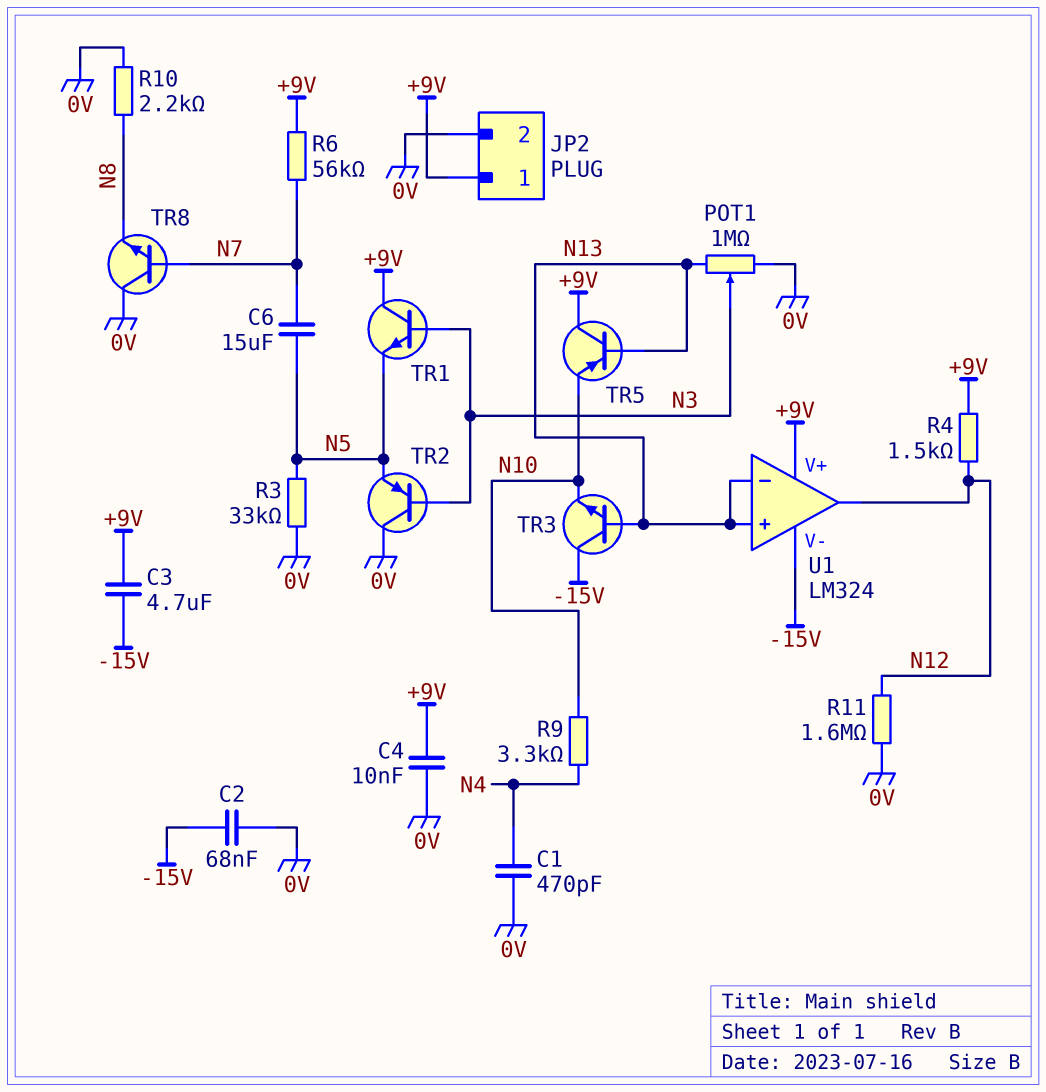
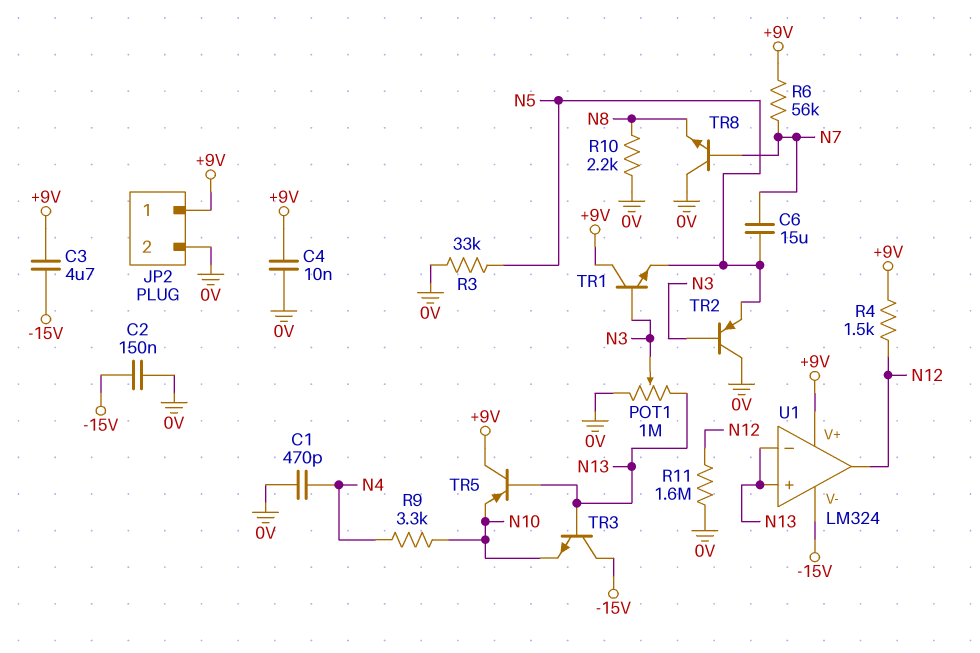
C2: 68nF (-15V, 0V) -> 150nF (-15V, 0V)

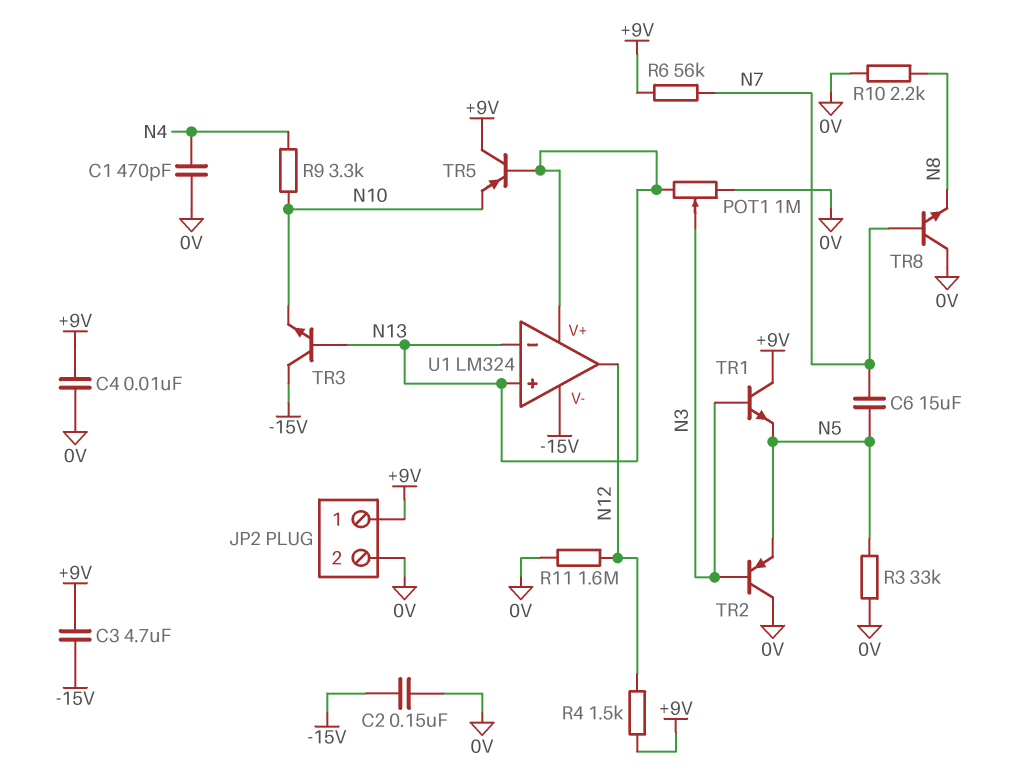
U1 pin V+: +9V -> N13

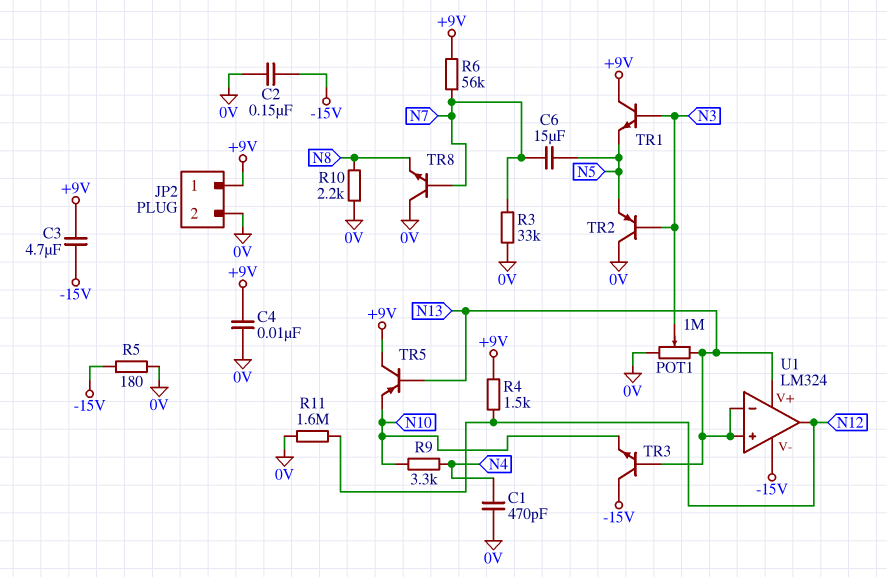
R3: 33k (0V, N5) -> 33k (0V, N7)
R5: none -> 180 (-15V, 0V)

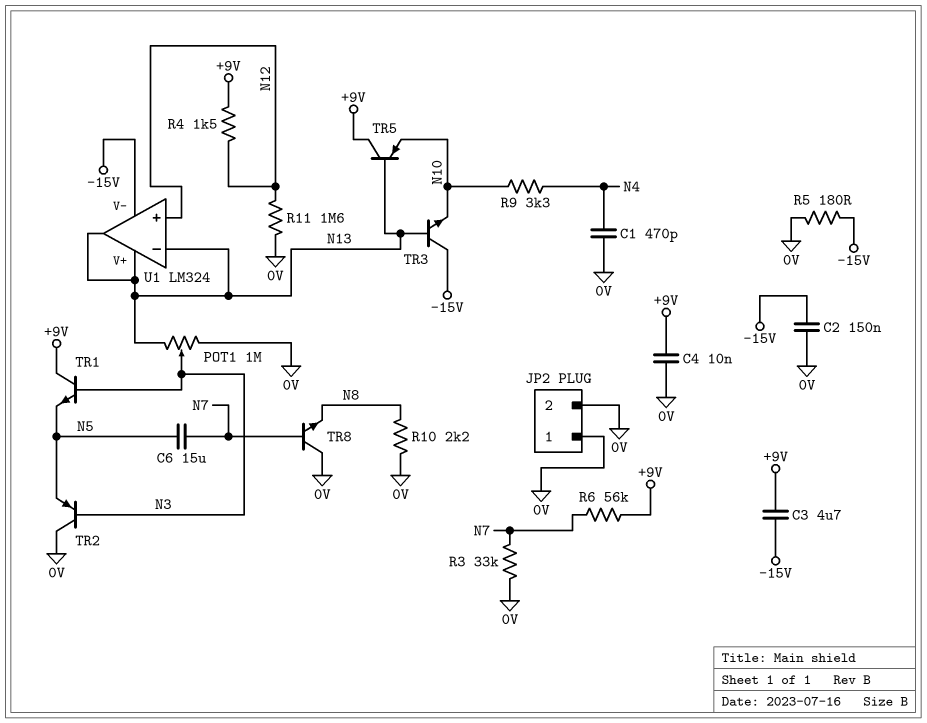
JP2 pin 1: +9V -> 0V
U1 pin in+: N13 -> N12
U1 pin out: N12 -> N13

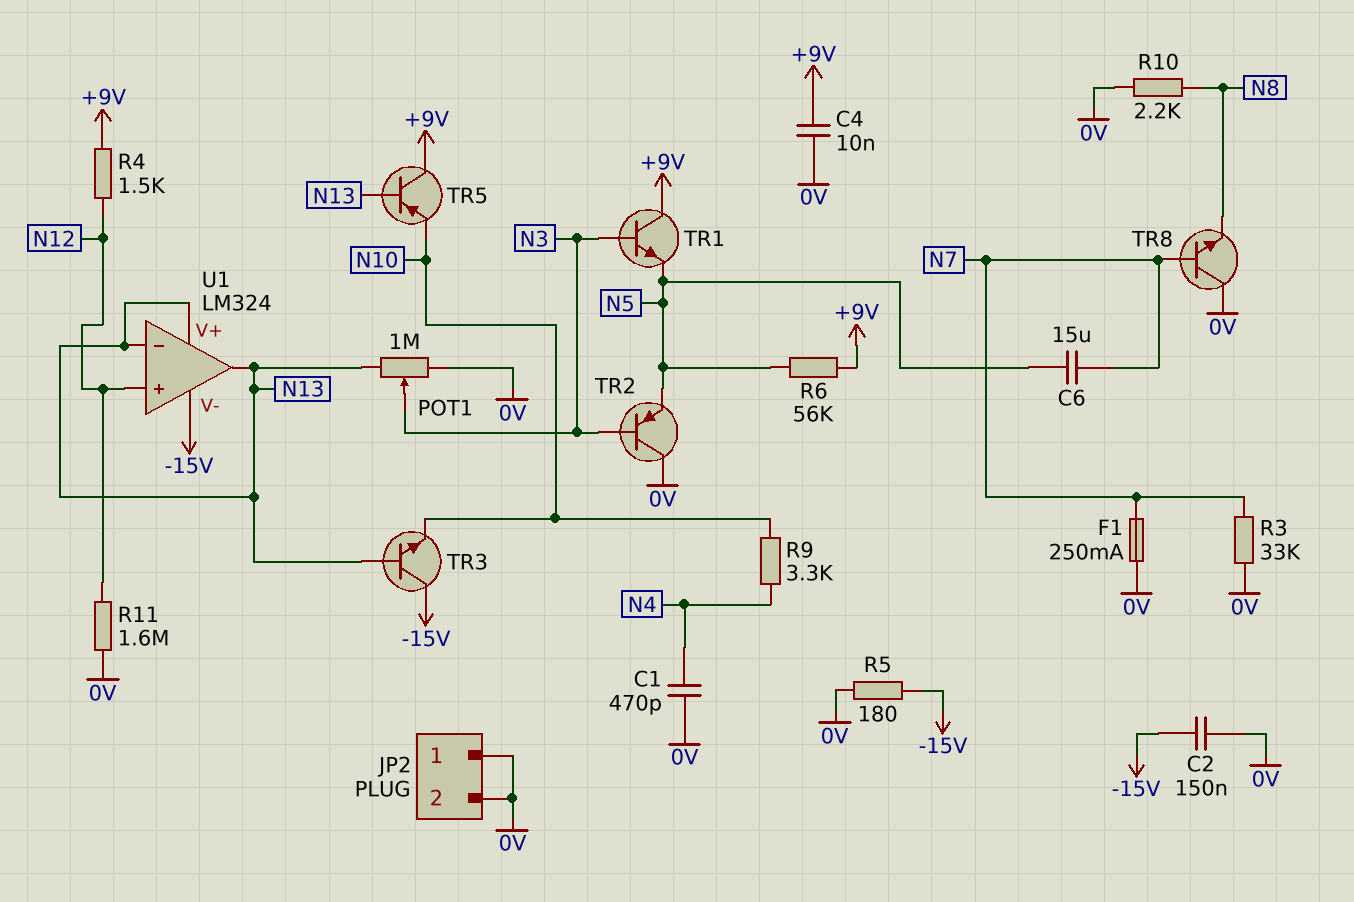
C3: 4.7uF (+9V, -15V) -> none
F1: none -> 250mA (0V, N7)
R6: 56k (+9V, N7) -> 56k (+9V, N5)

